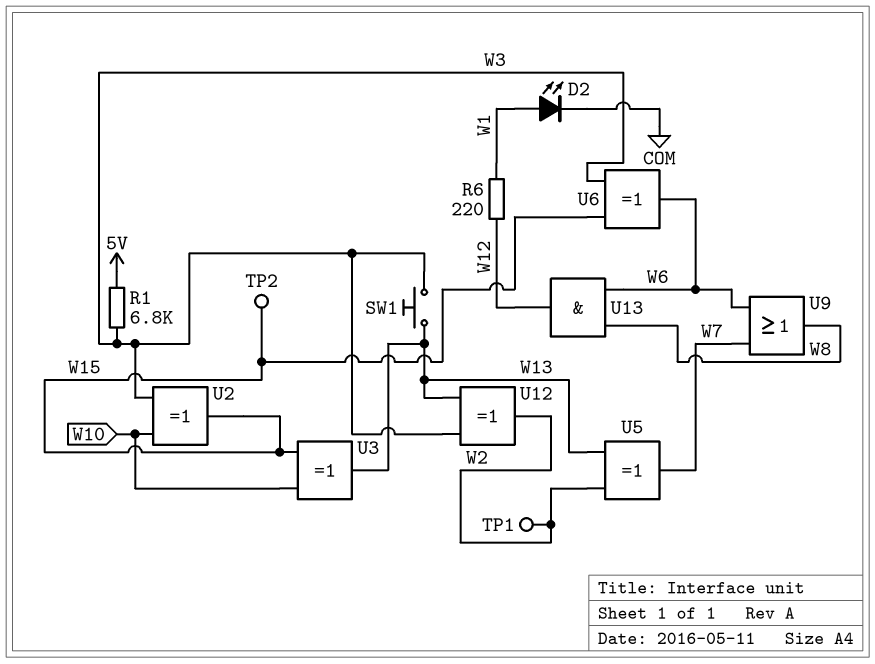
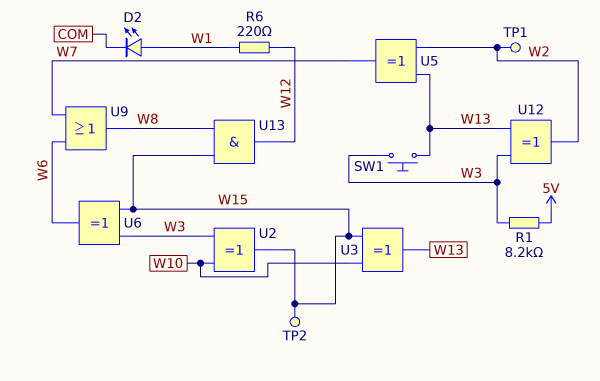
R1: 6.8k (5V, W3) -> 8.2k (5V, W3)
U13: AND (in W6, in W8, out W12) -> AND (in W8, in W15, out W12)

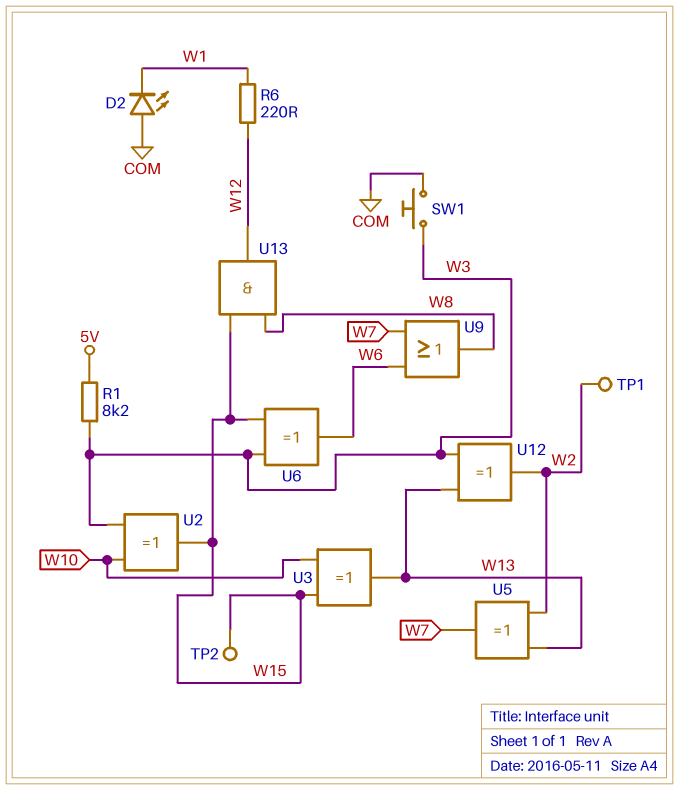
D2: LED (A W1, K COM) -> LED (A COM, K W1)
SW1: button (W3, W13) -> button (COM, W3)

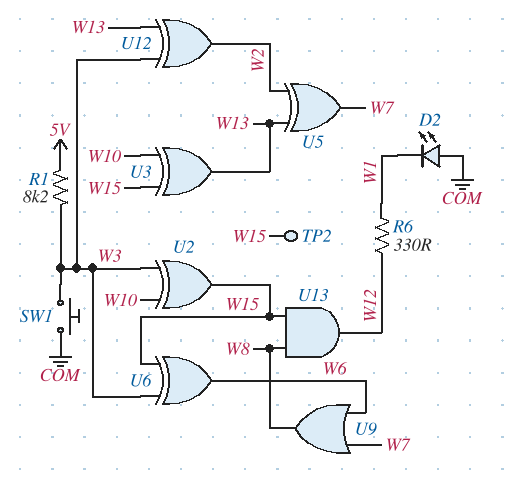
R6: 220 (W1, W12) -> 330 (W1, W12)
TP1: test point (W2) -> none

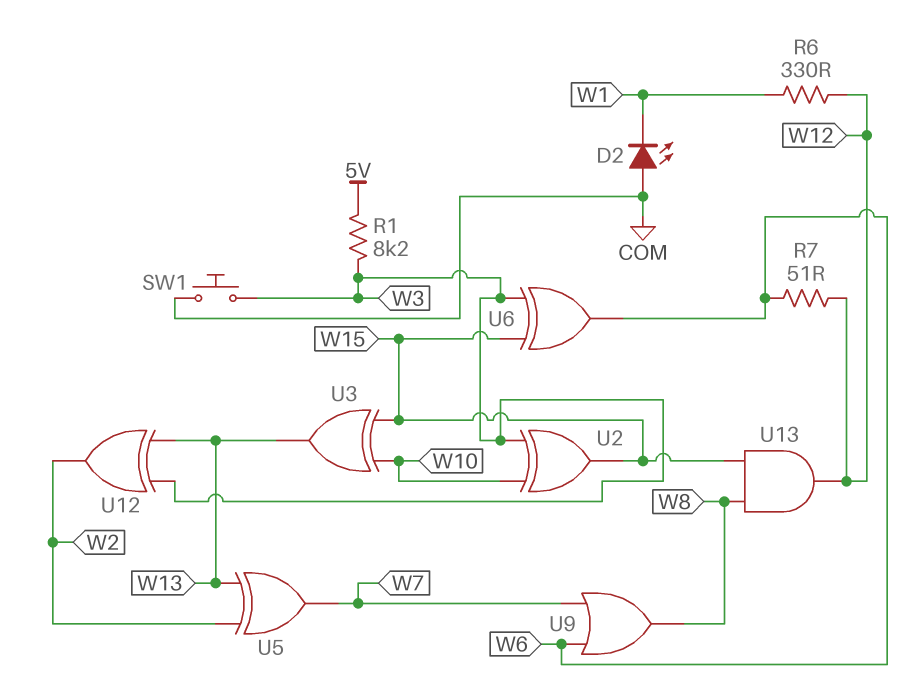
R7: none -> 51 (W6, W12)
TP2: test point (W15) -> none

